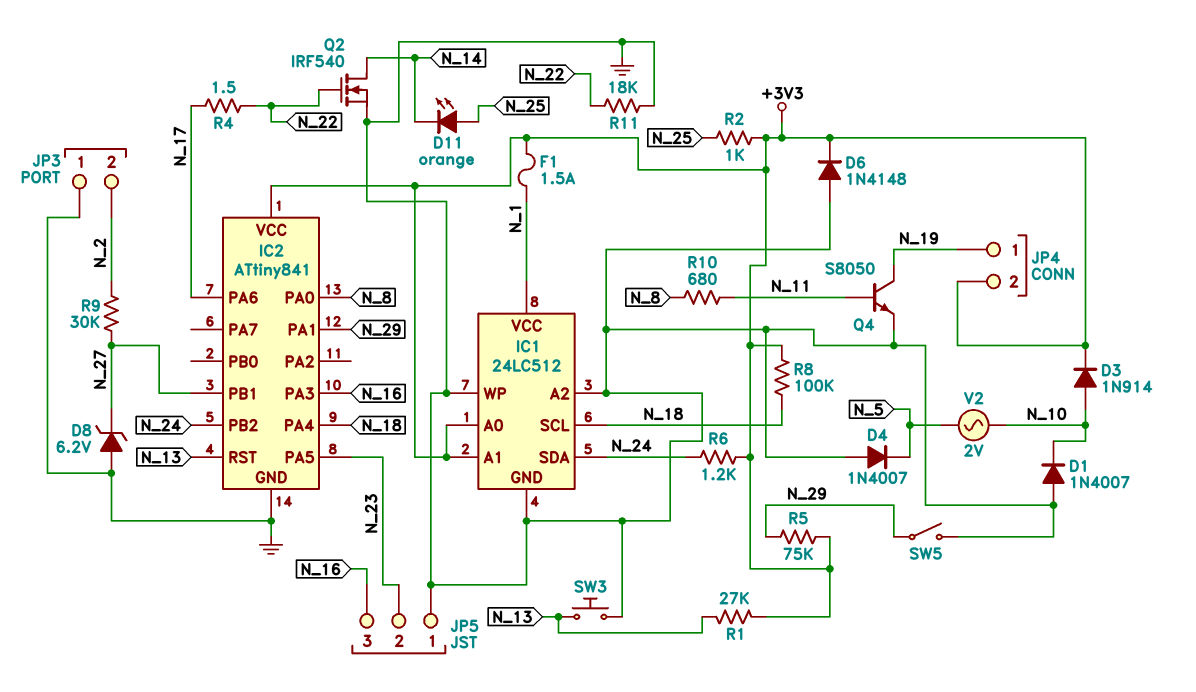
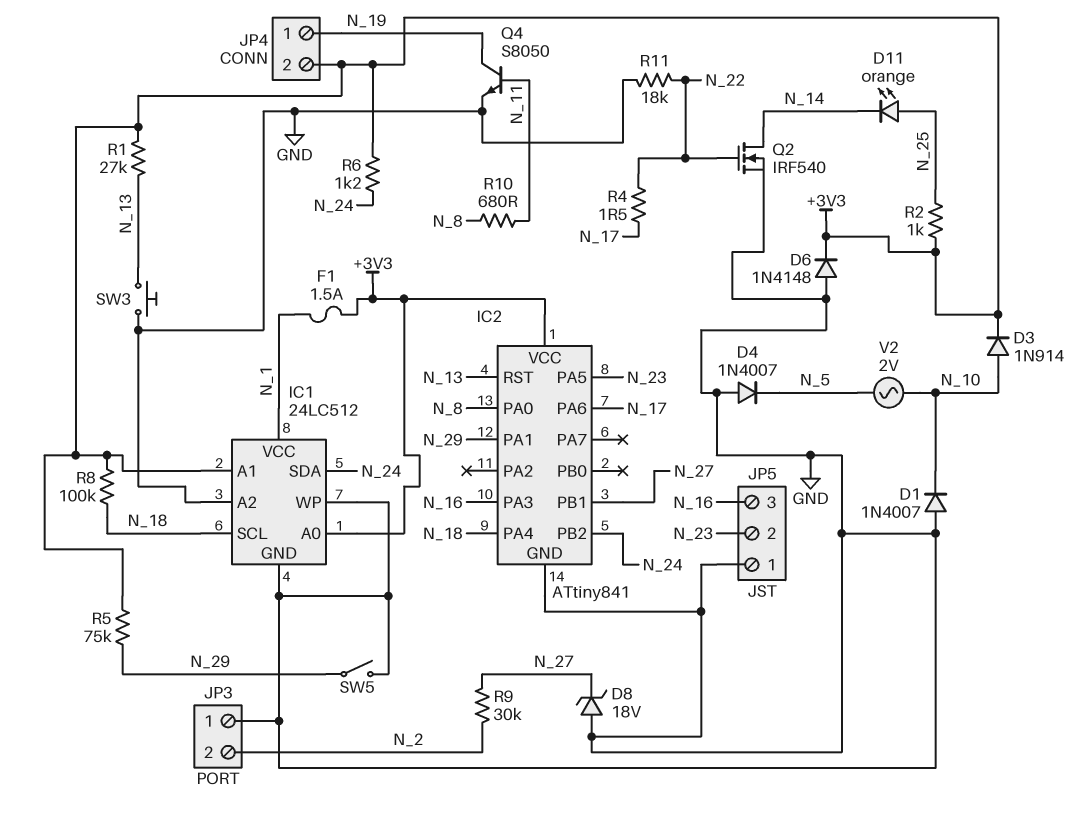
D8: zener 6.2V (A GND, K N_27) -> zener 18V (A GND, K N_27)

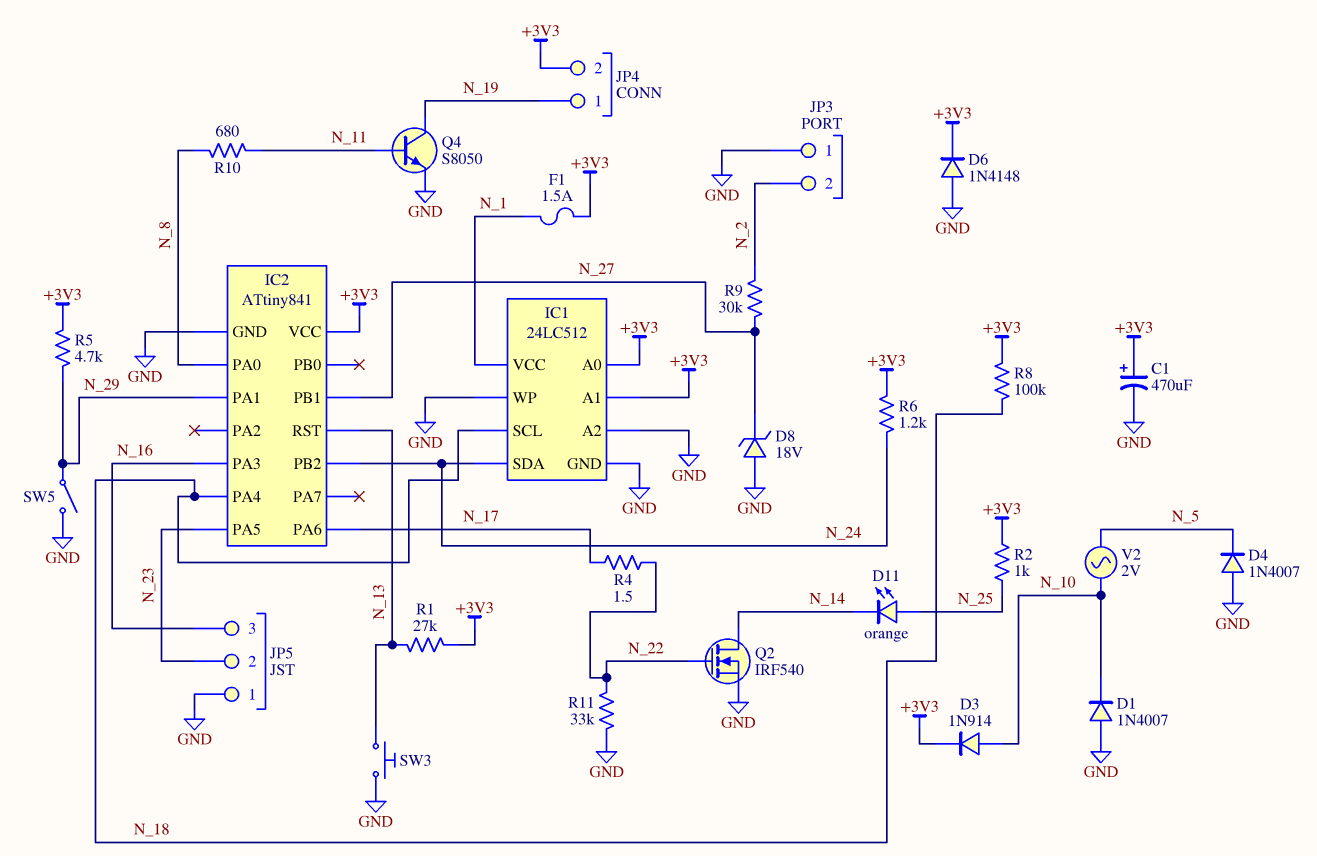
C1: none -> 470uF (plus +3V3, minus GND)
R5: 75k (+3V3, N_29) -> 4.7k (+3V3, N_29)
R11: 18k (GND, N_22) -> 33k (GND, N_22)

